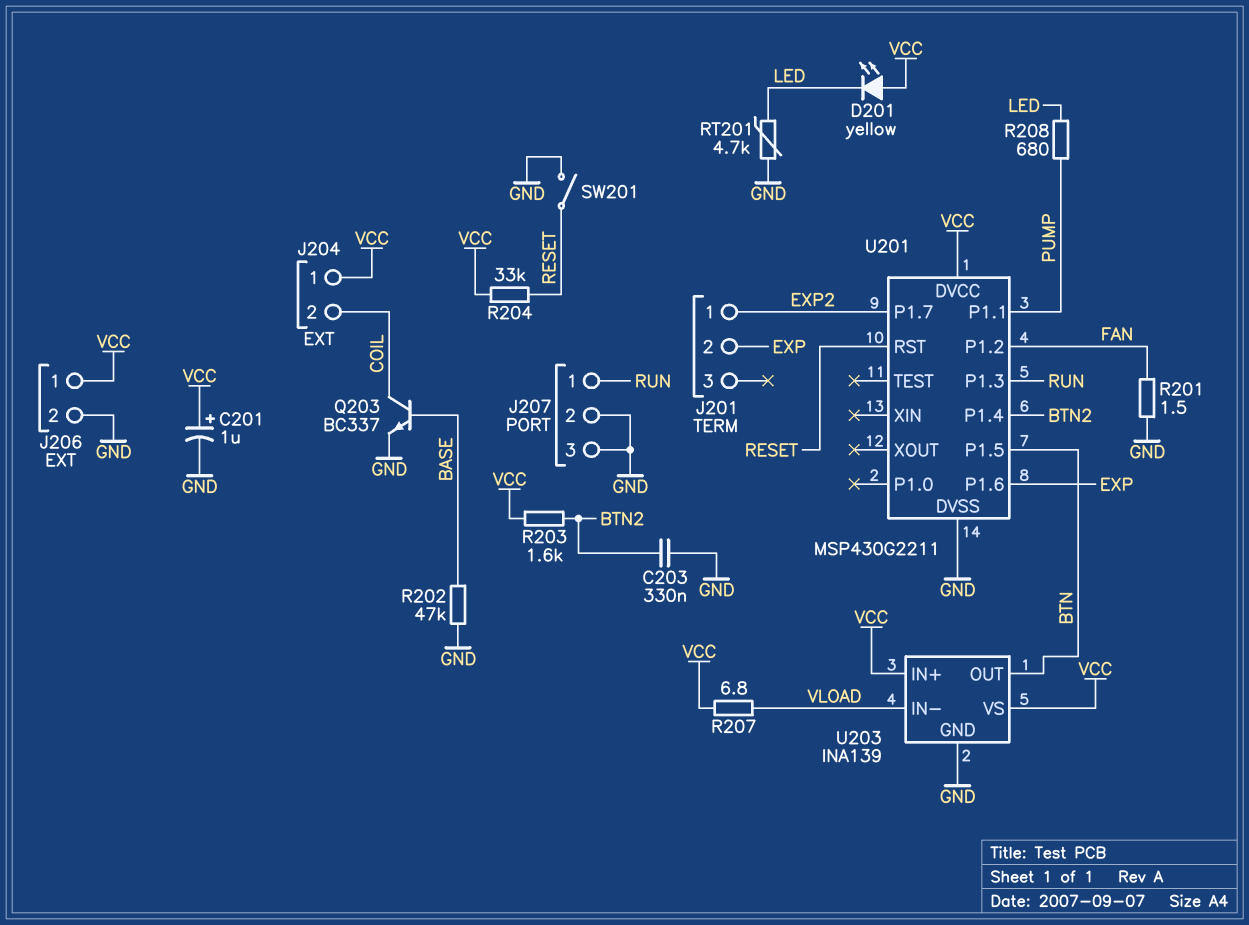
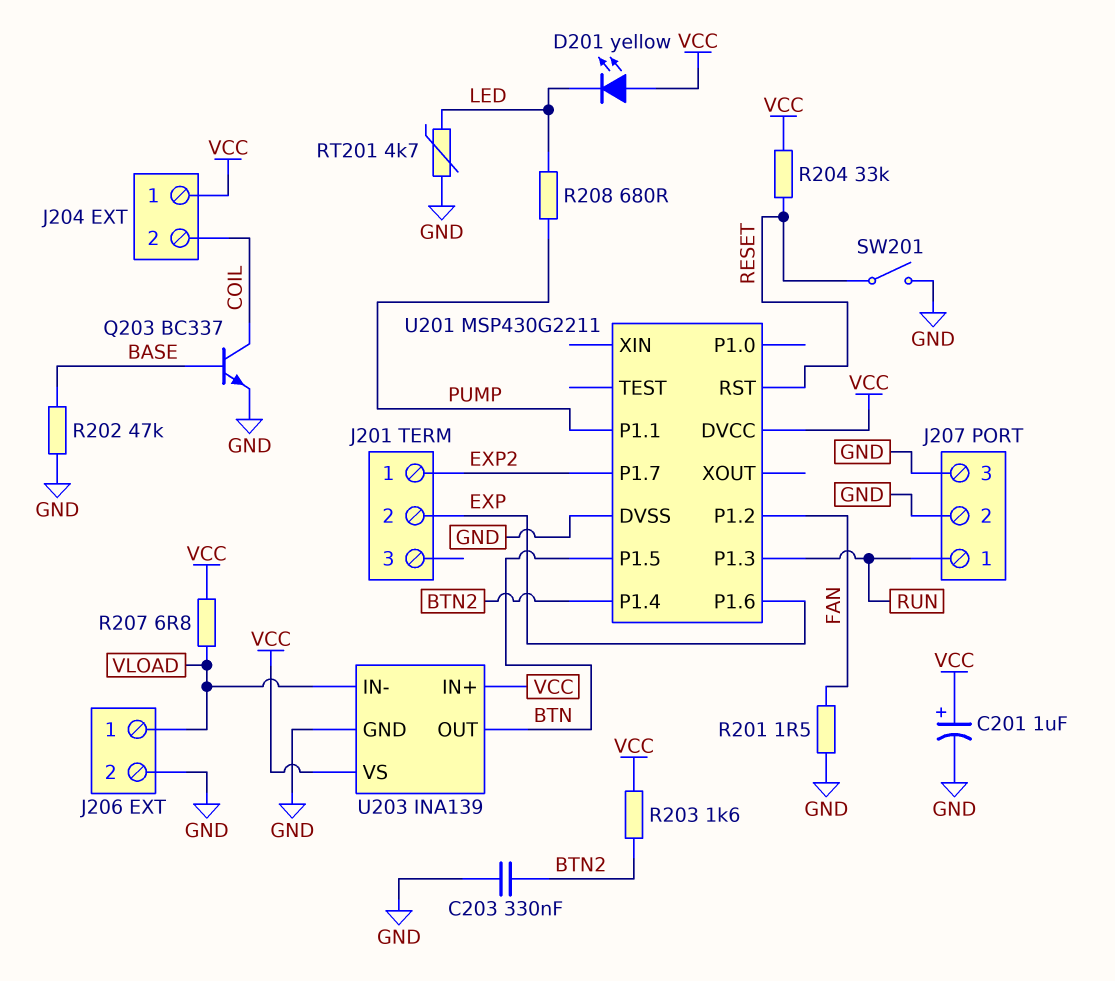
J206 pin 1: VCC -> VLOAD

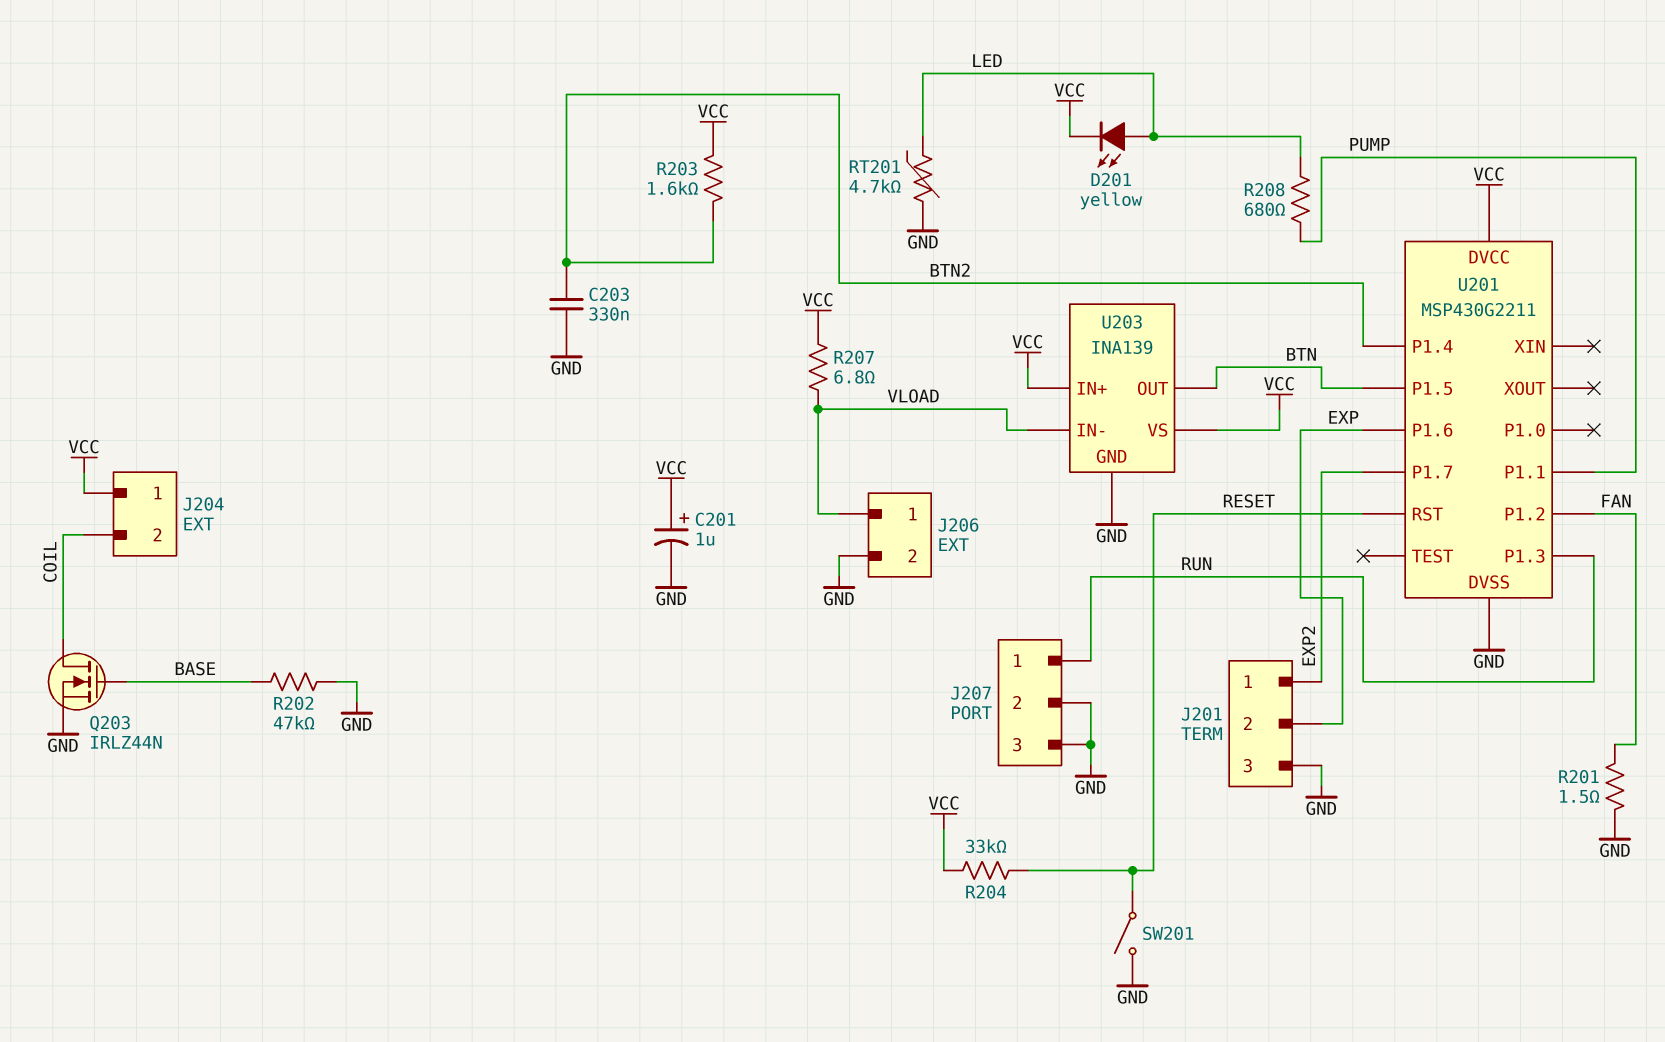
D201: LED yellow (A VCC, K LED) -> LED yellow (A LED, K VCC)
J201 pin 3: none -> GND
Q203: NPN BC337 (B BASE, C COIL, E GND) -> NMOS IRLZ44N (G BASE, D COIL, S GND)

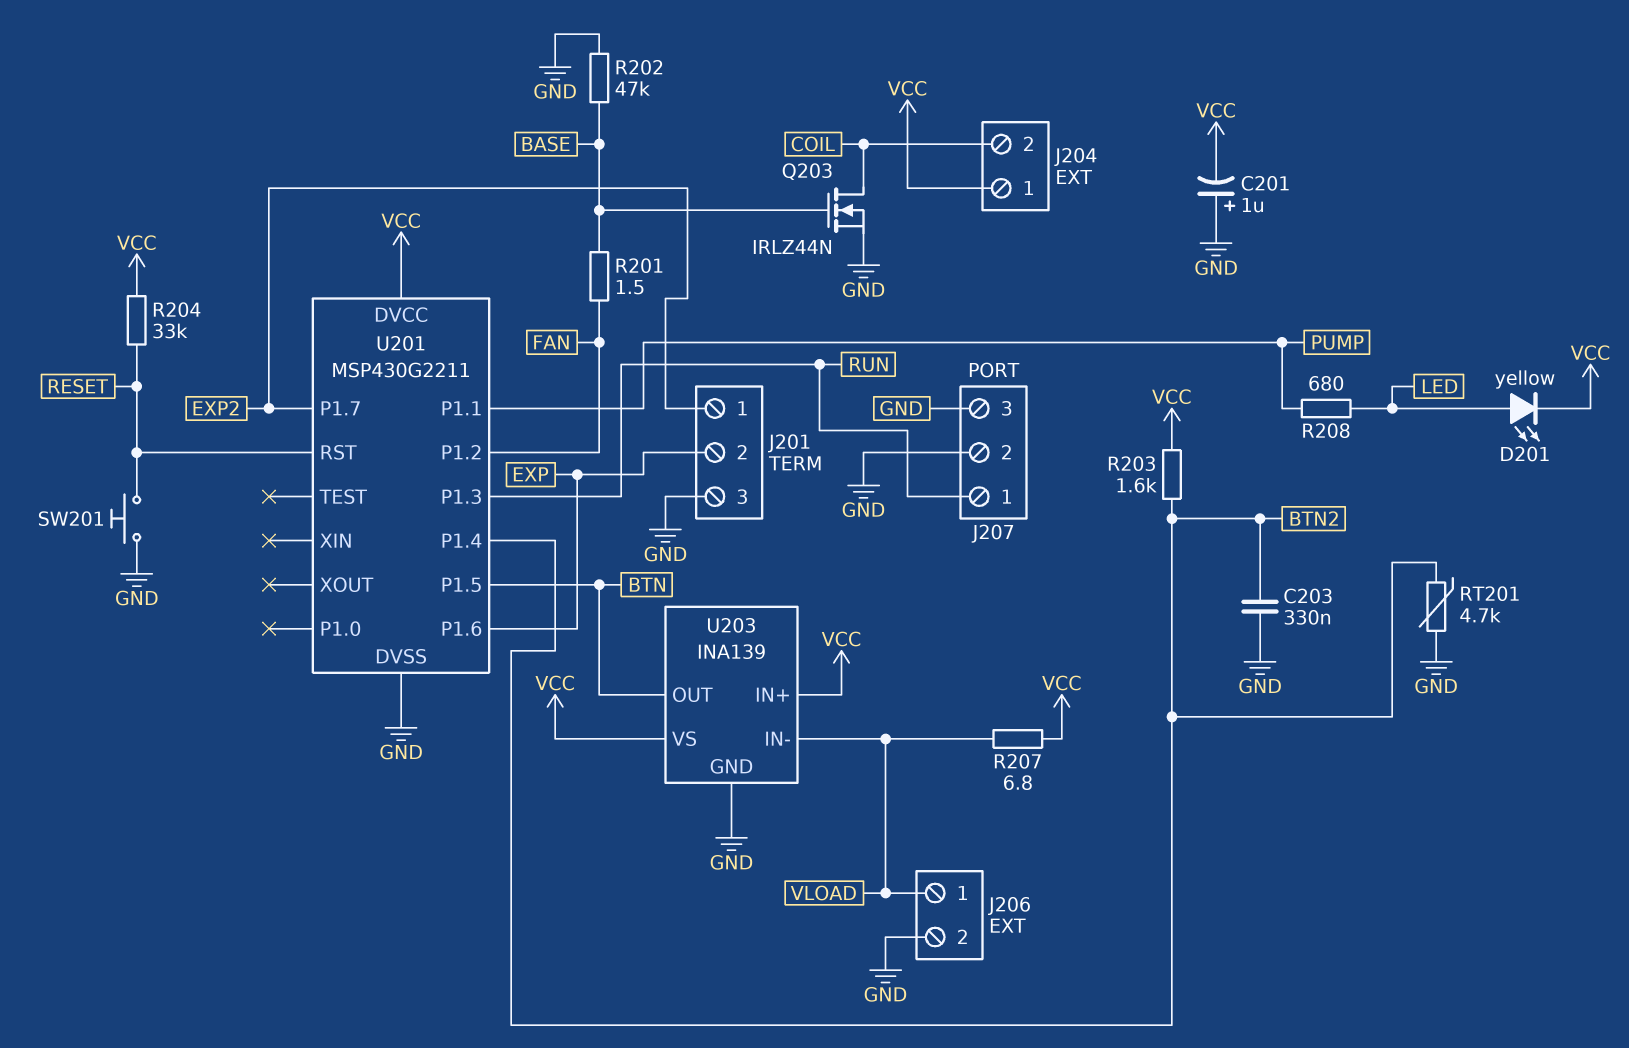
C201: 1uF (plus VCC, minus GND) -> 1uF (plus GND, minus VCC)
R201: 1.5 (FAN, GND) -> 1.5 (BASE, FAN)
RT201: 4.7k (GND, LED) -> 4.7k (BTN2, GND)
SW201: switch (GND, RESET) -> button (GND, RESET)

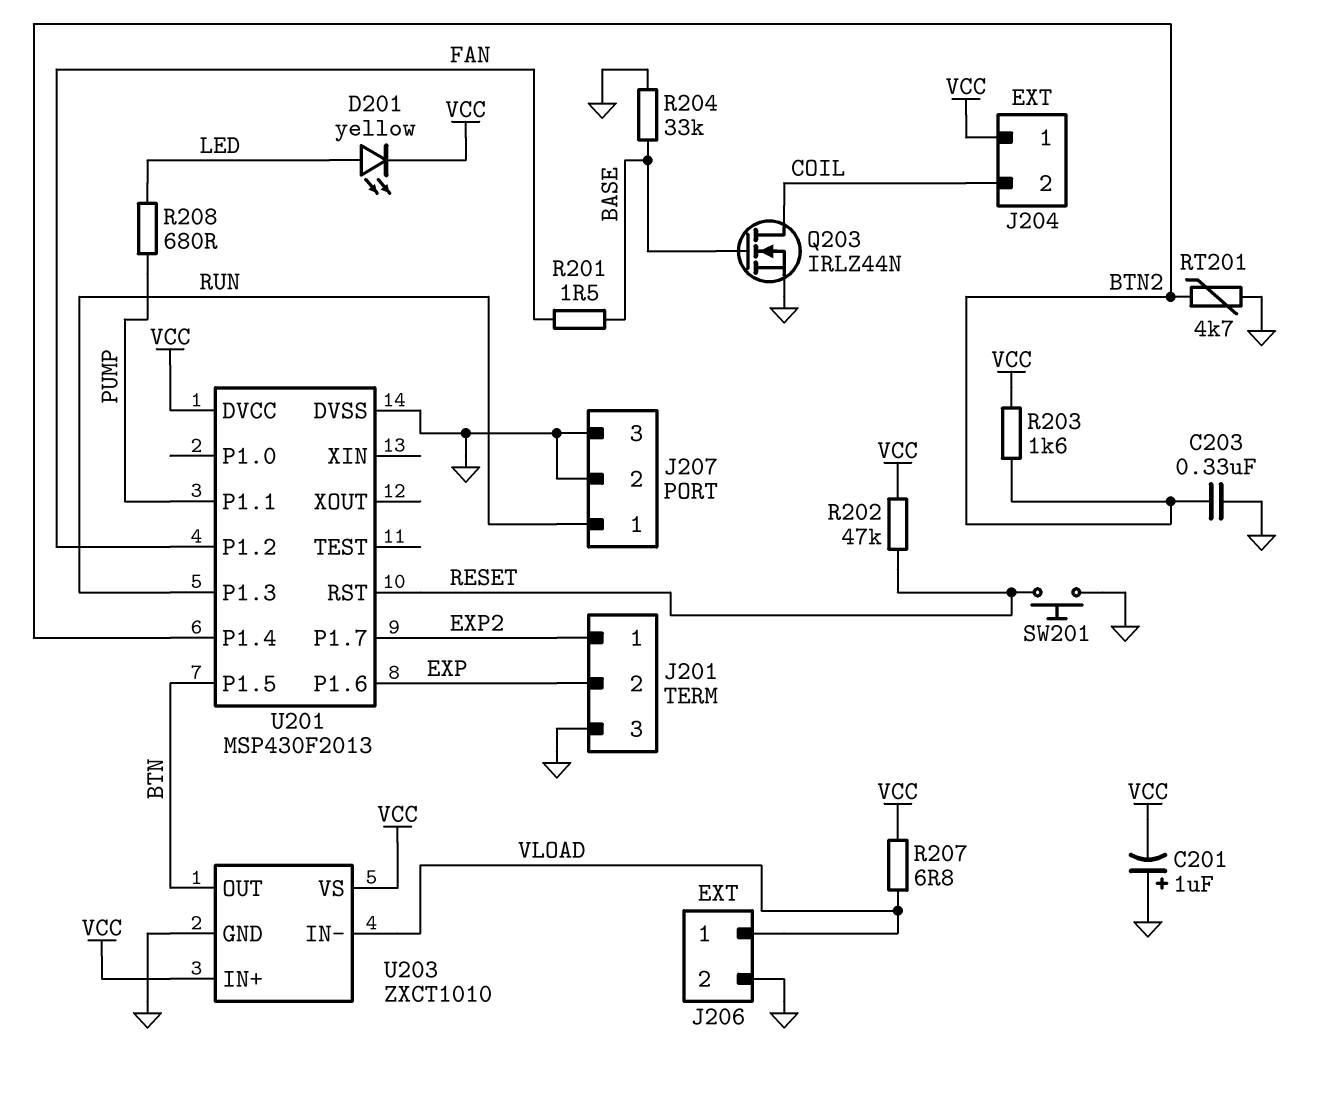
R202: 47k (BASE, GND) -> 47k (RESET, VCC)
R204: 33k (RESET, VCC) -> 33k (BASE, GND)
U201: MSP430G2211 -> MSP430F2013
U203: INA139 -> ZXCT1010

